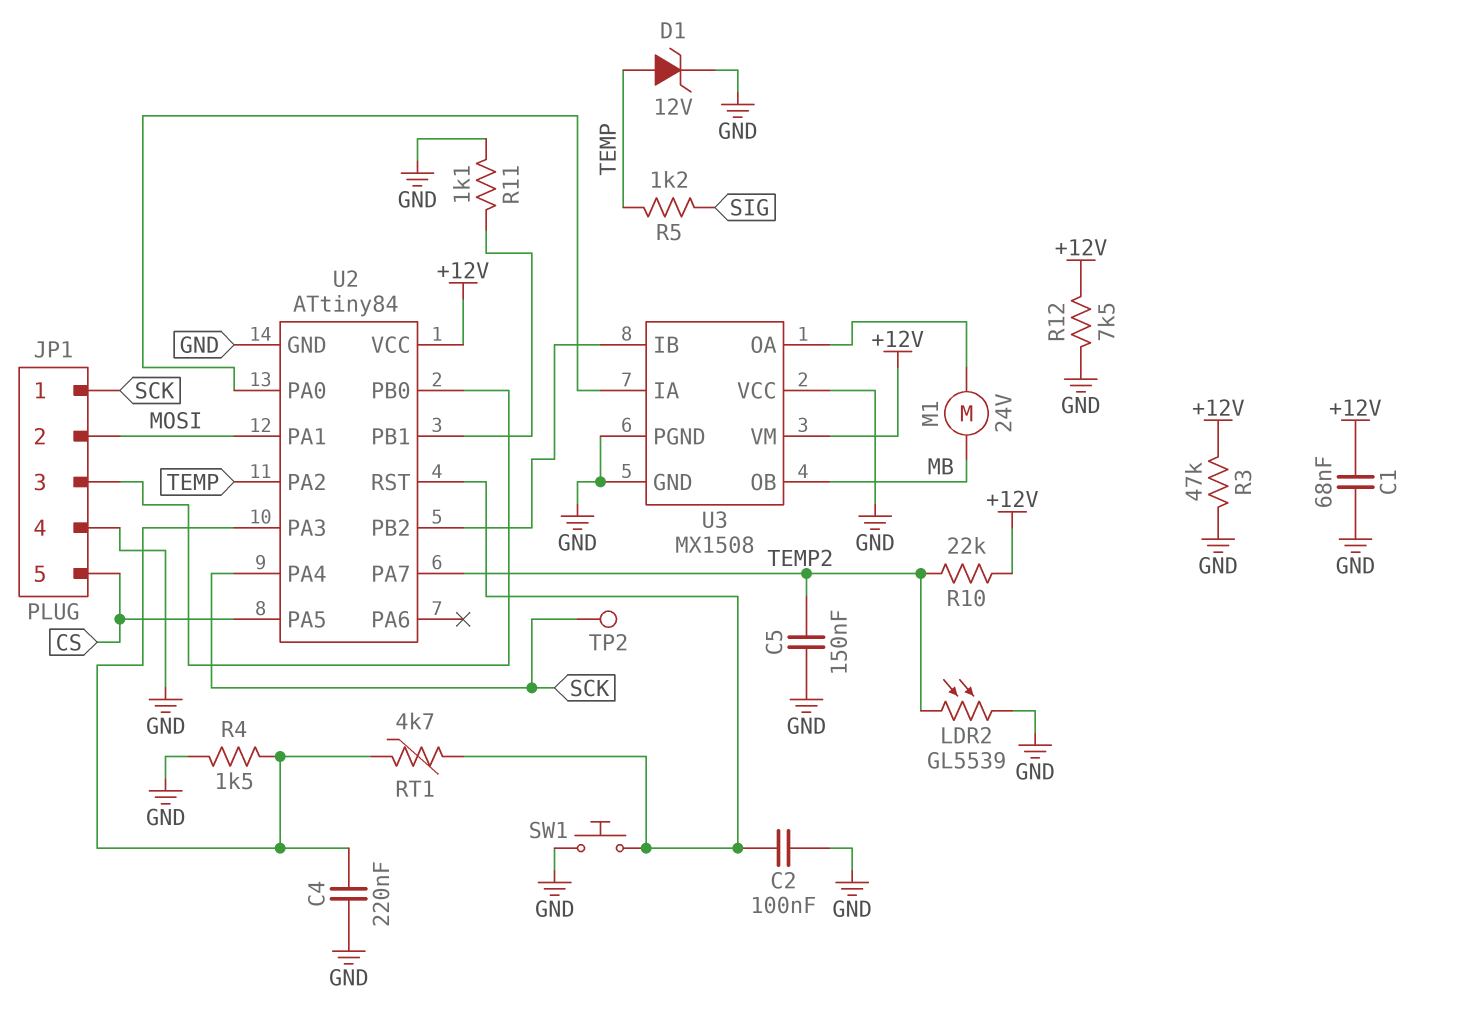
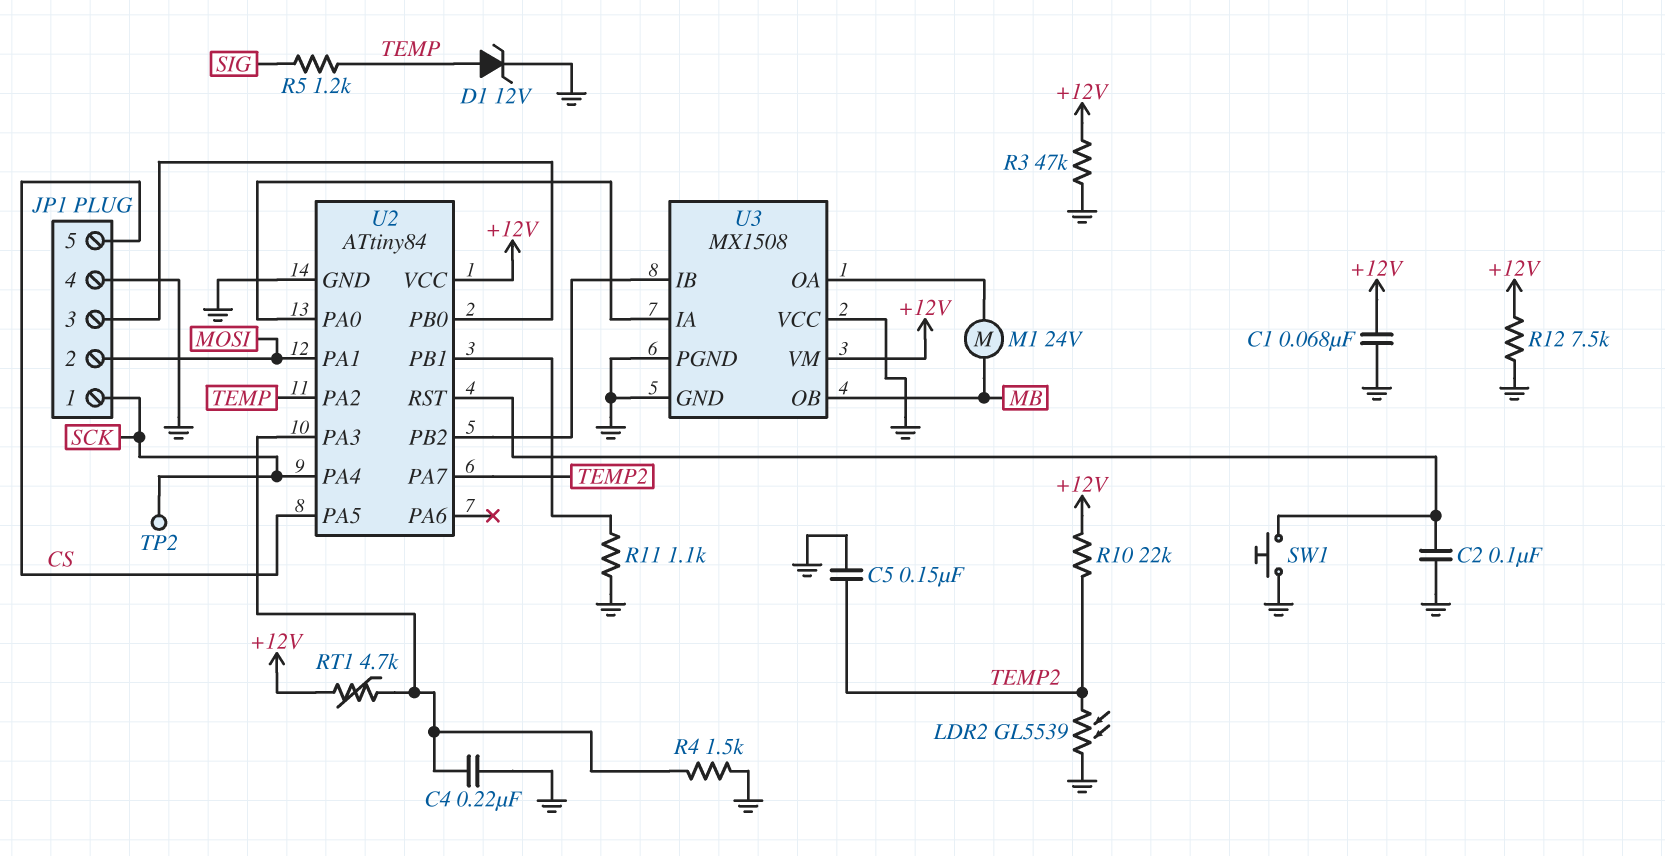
RT1: 4.7k (U2/PA3, U2/RST) -> 4.7k (+12V, U2/PA3)

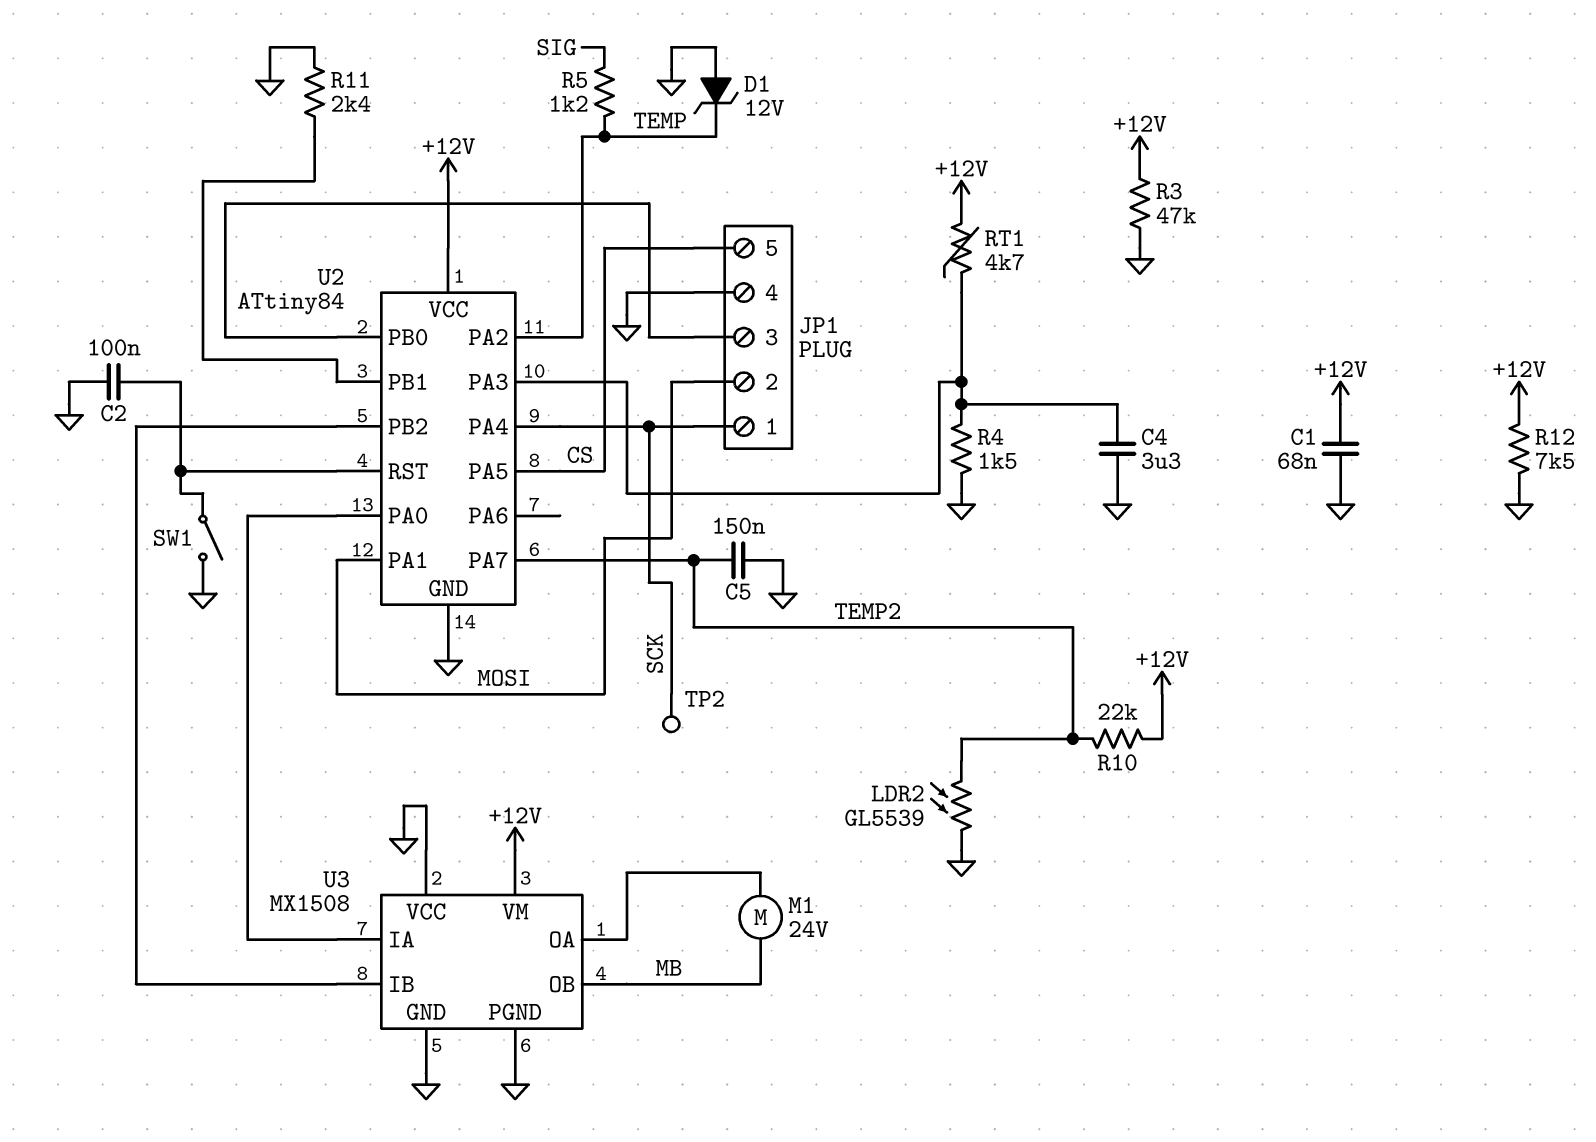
C4: 220nF (GND, U2/PA3) -> 3.3uF (GND, U2/PA3)
D1: zener 12V (A TEMP, K GND) -> zener 12V (A GND, K TEMP)
R11: 1.1k (GND, U2/PB1) -> 2.4k (GND, U2/PB1)
SW1: button (GND, U2/RST) -> switch (GND, U2/RST)

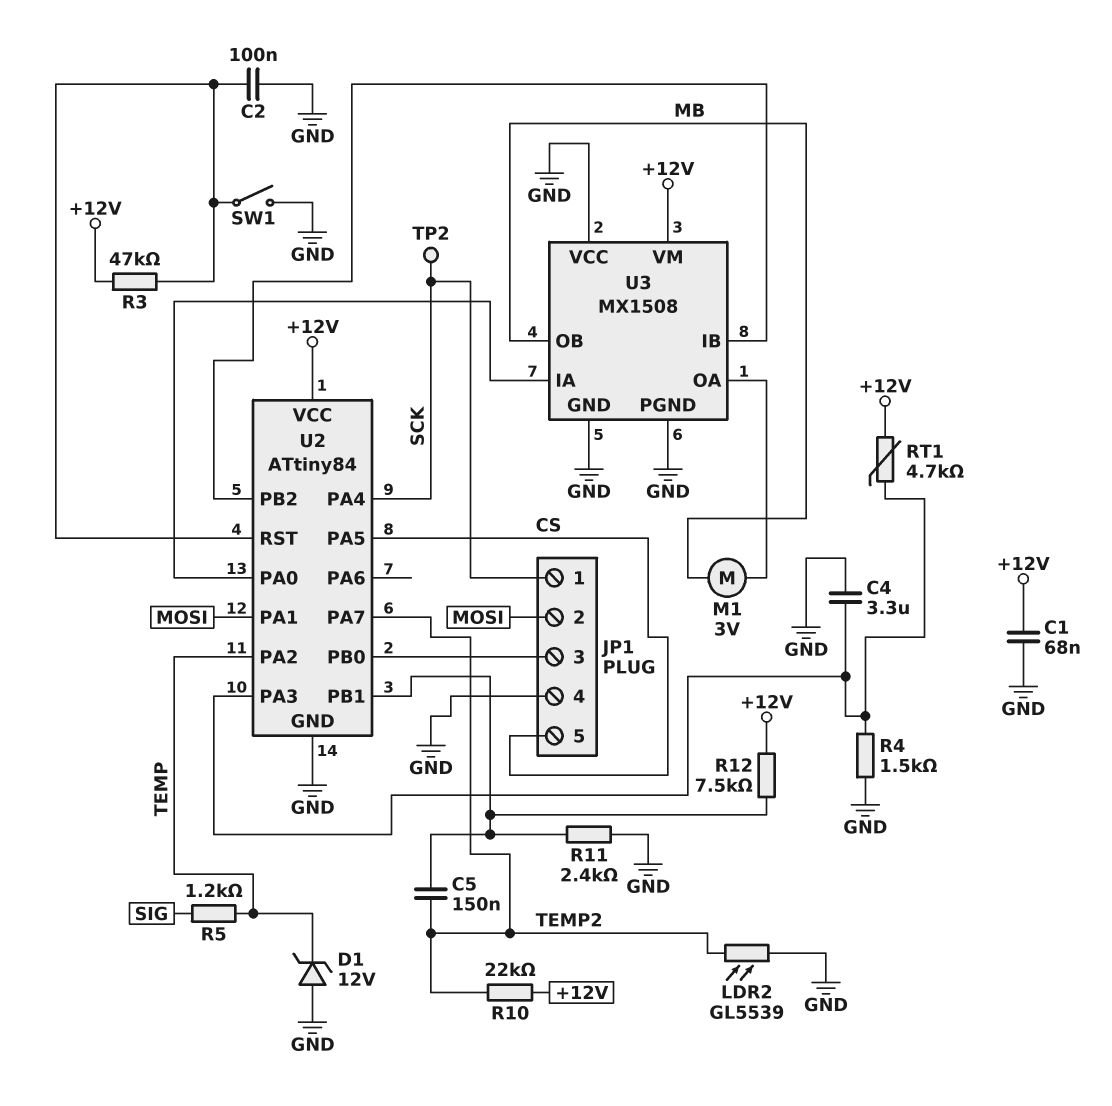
C5: 150nF (GND, TEMP2) -> 150nF (TEMP2, U2/PB1)
M1: motor 24V (MB, U3/OA) -> motor 3V (MB, U3/OA)
R3: 47k (+12V, GND) -> 47k (+12V, U2/RST)
R12: 7.5k (+12V, GND) -> 7.5k (+12V, U2/PB1)

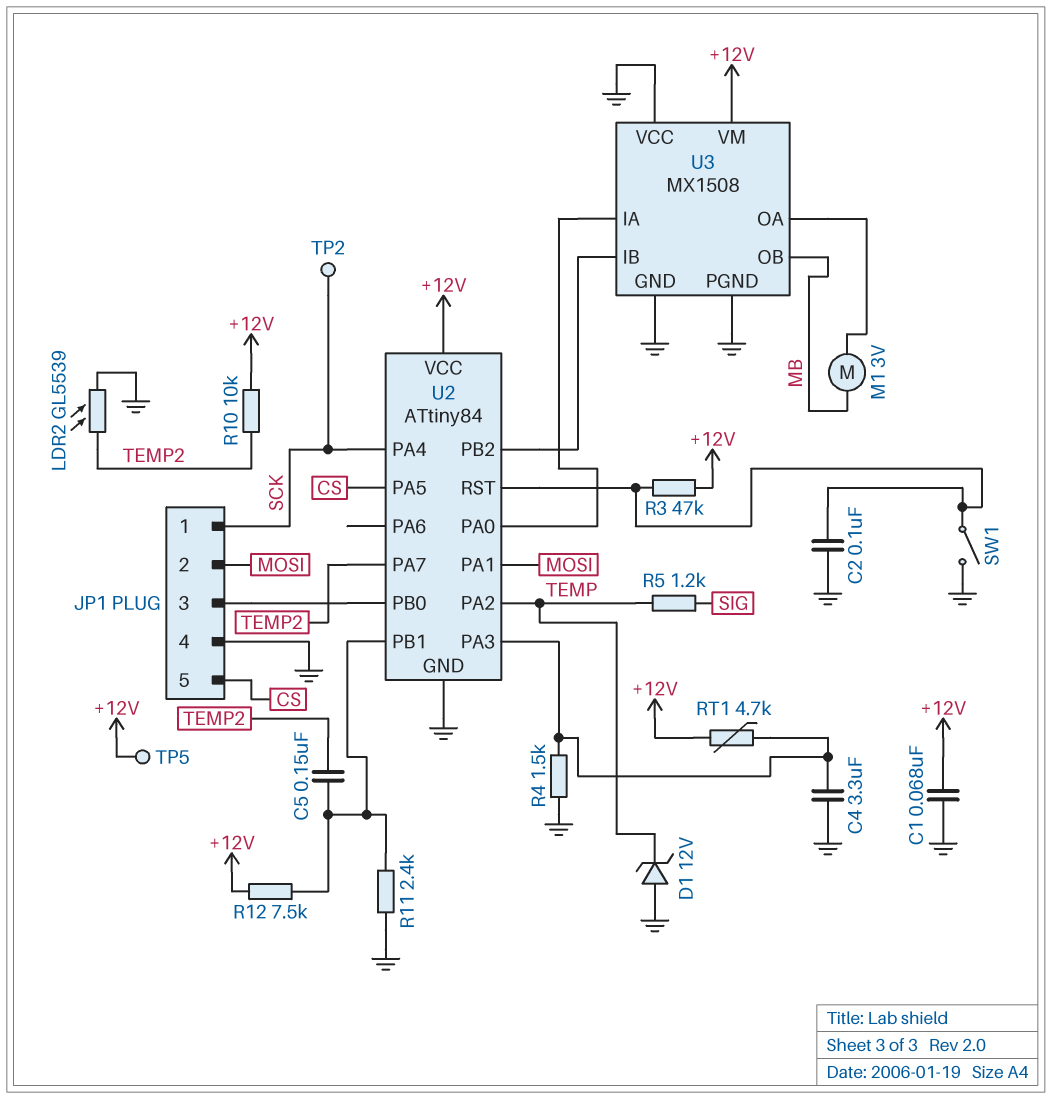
R10: 22k (+12V, TEMP2) -> 10k (+12V, TEMP2)
TP5: none -> test point (+12V)

